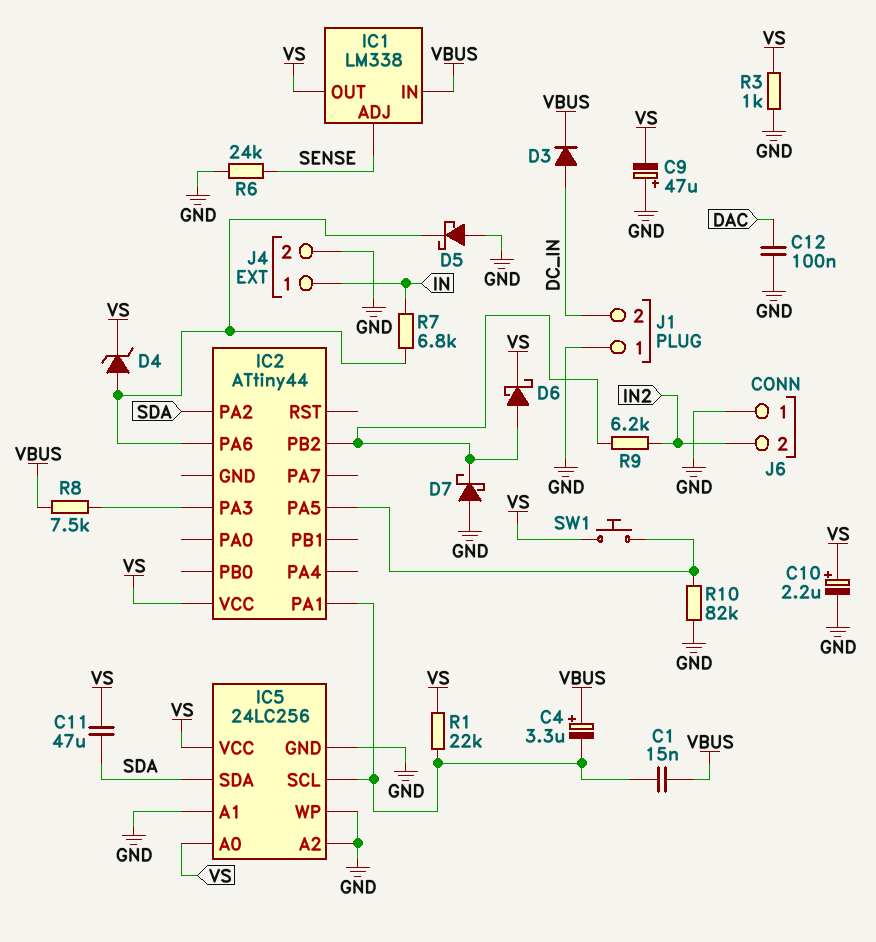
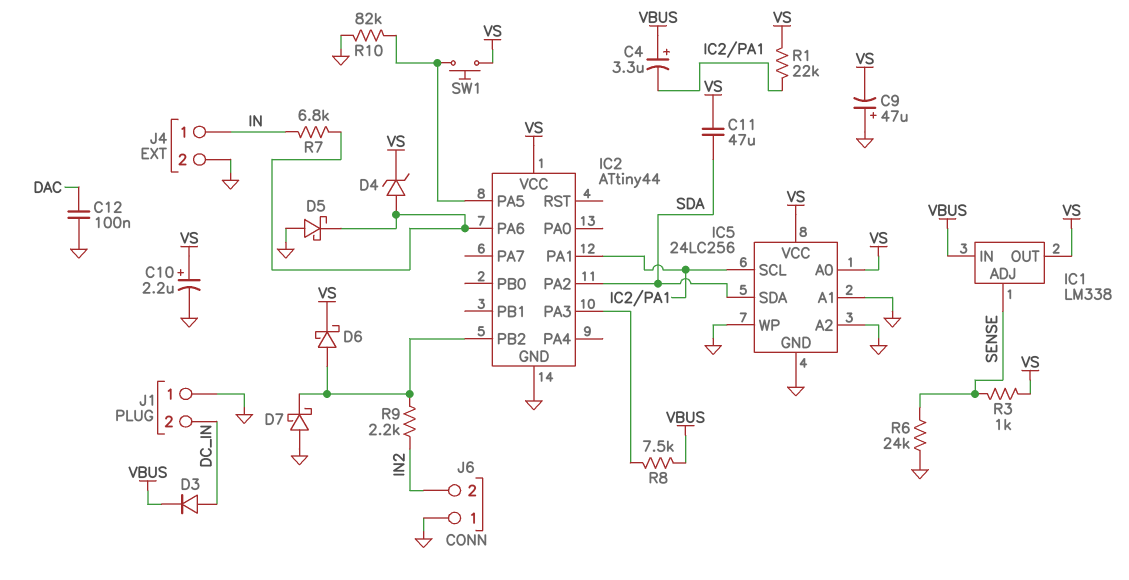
C1: 15nF (IC2/PA1, VBUS) -> none
IC2 pin GND: none -> GND
R3: 1k (GND, VS) -> 1k (SENSE, VS)
R9: 6.2k (IC2/PB2, IN2) -> 2.2k (IC2/PB2, IN2)

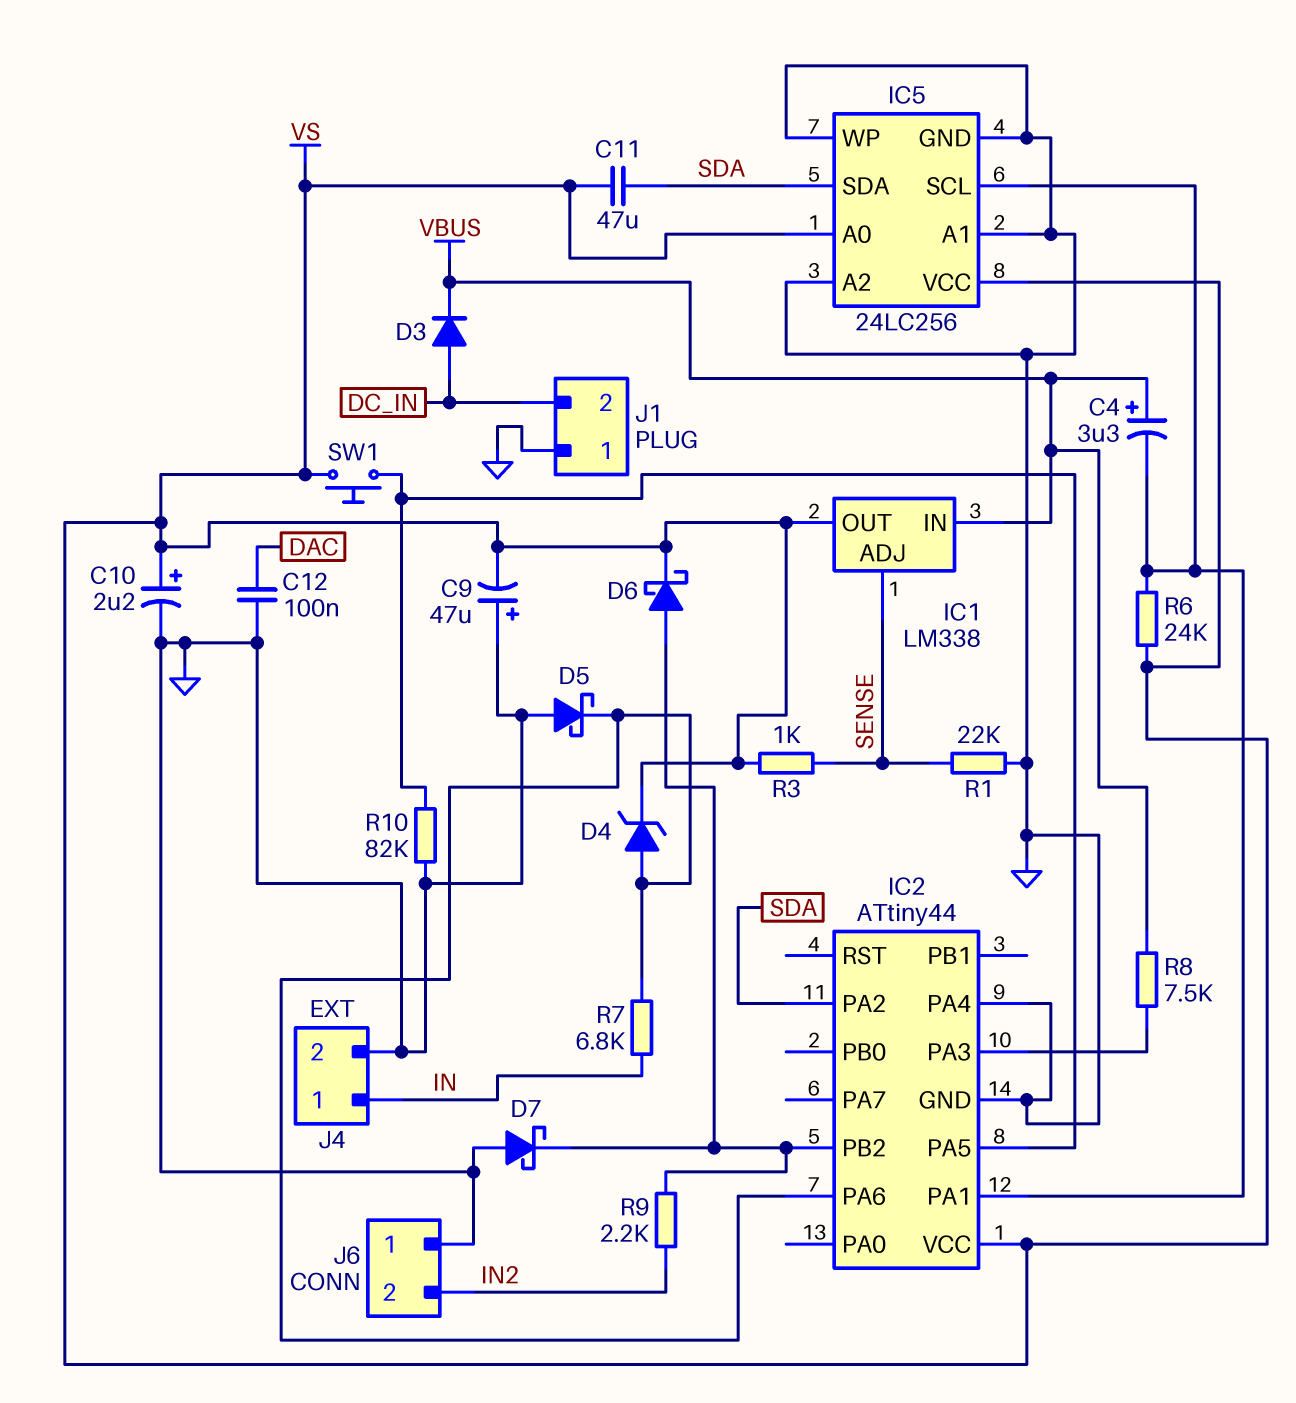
IC2 pin PA4: none -> GND
R1: 22k (IC2/PA1, VS) -> 22k (GND, SENSE)
R6: 24k (GND, SENSE) -> 24k (IC2/PA1, VS)

